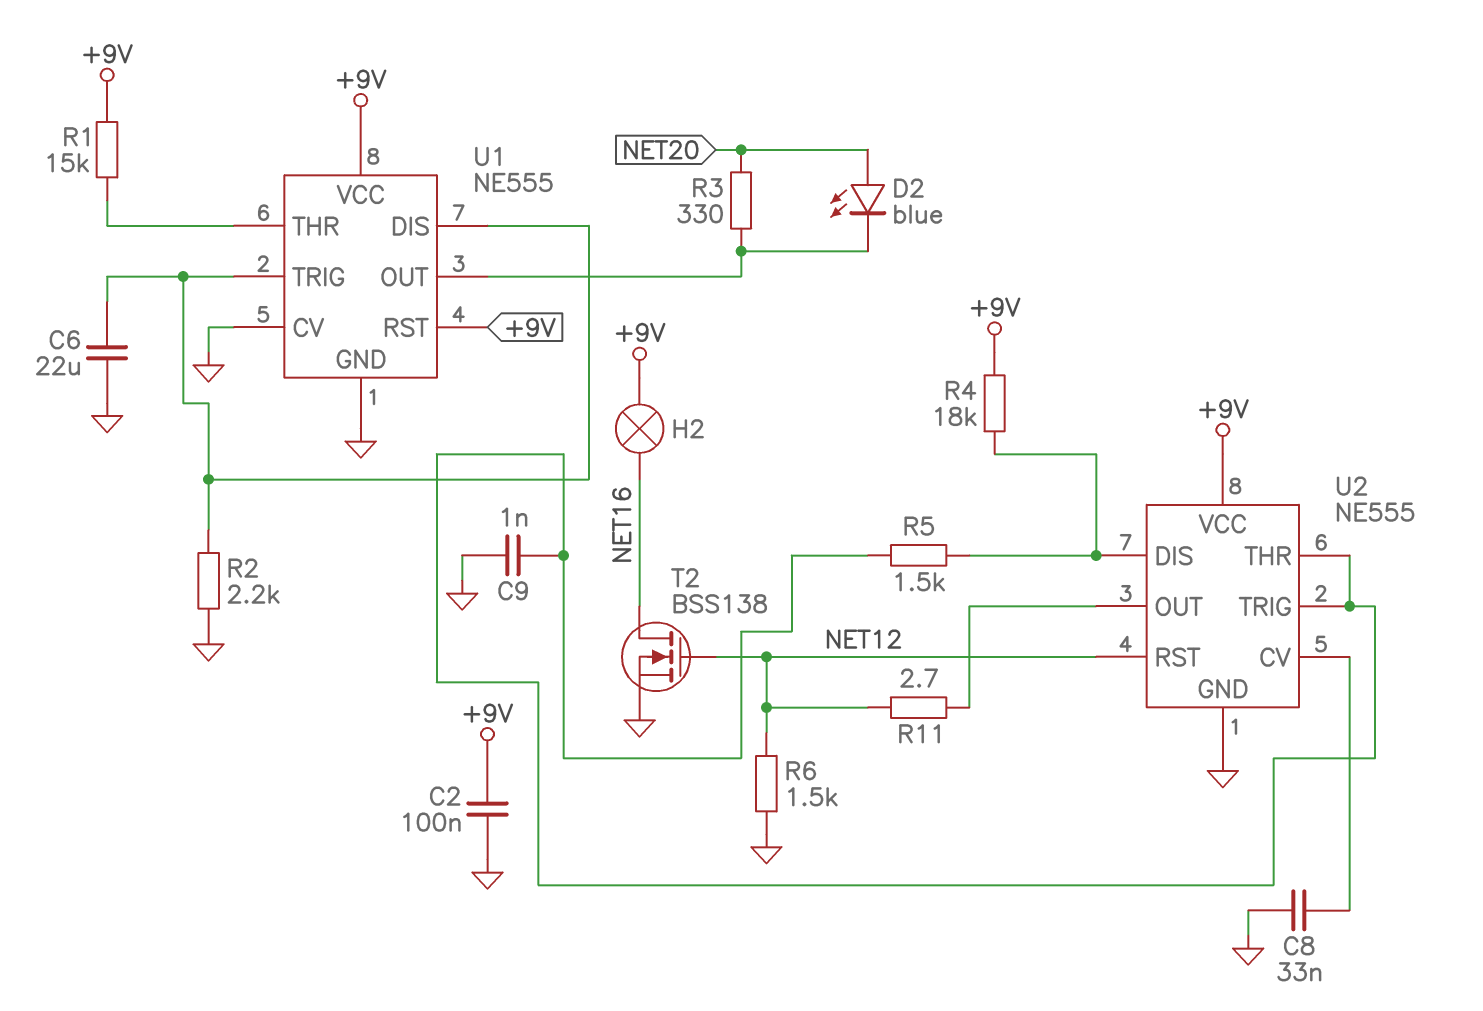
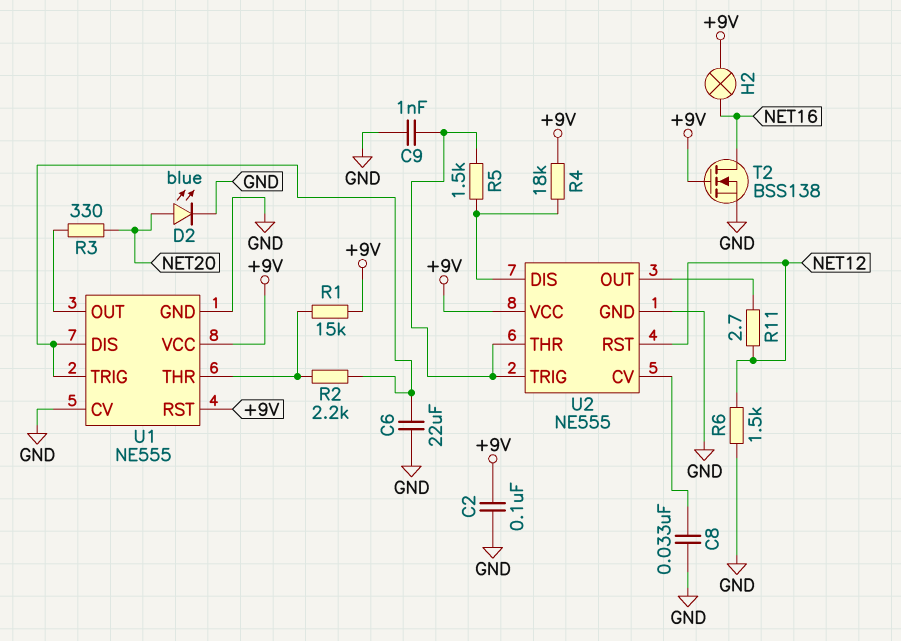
D2: LED blue (A NET20, K U1/OUT) -> LED blue (A NET20, K GND)
R2: 2.2k (GND, U1/DIS) -> 2.2k (U1/DIS, U1/THR)
T2: NMOS BSS138 (G NET12, D NET16, S GND) -> NMOS BSS138 (G +9V, D NET16, S GND)

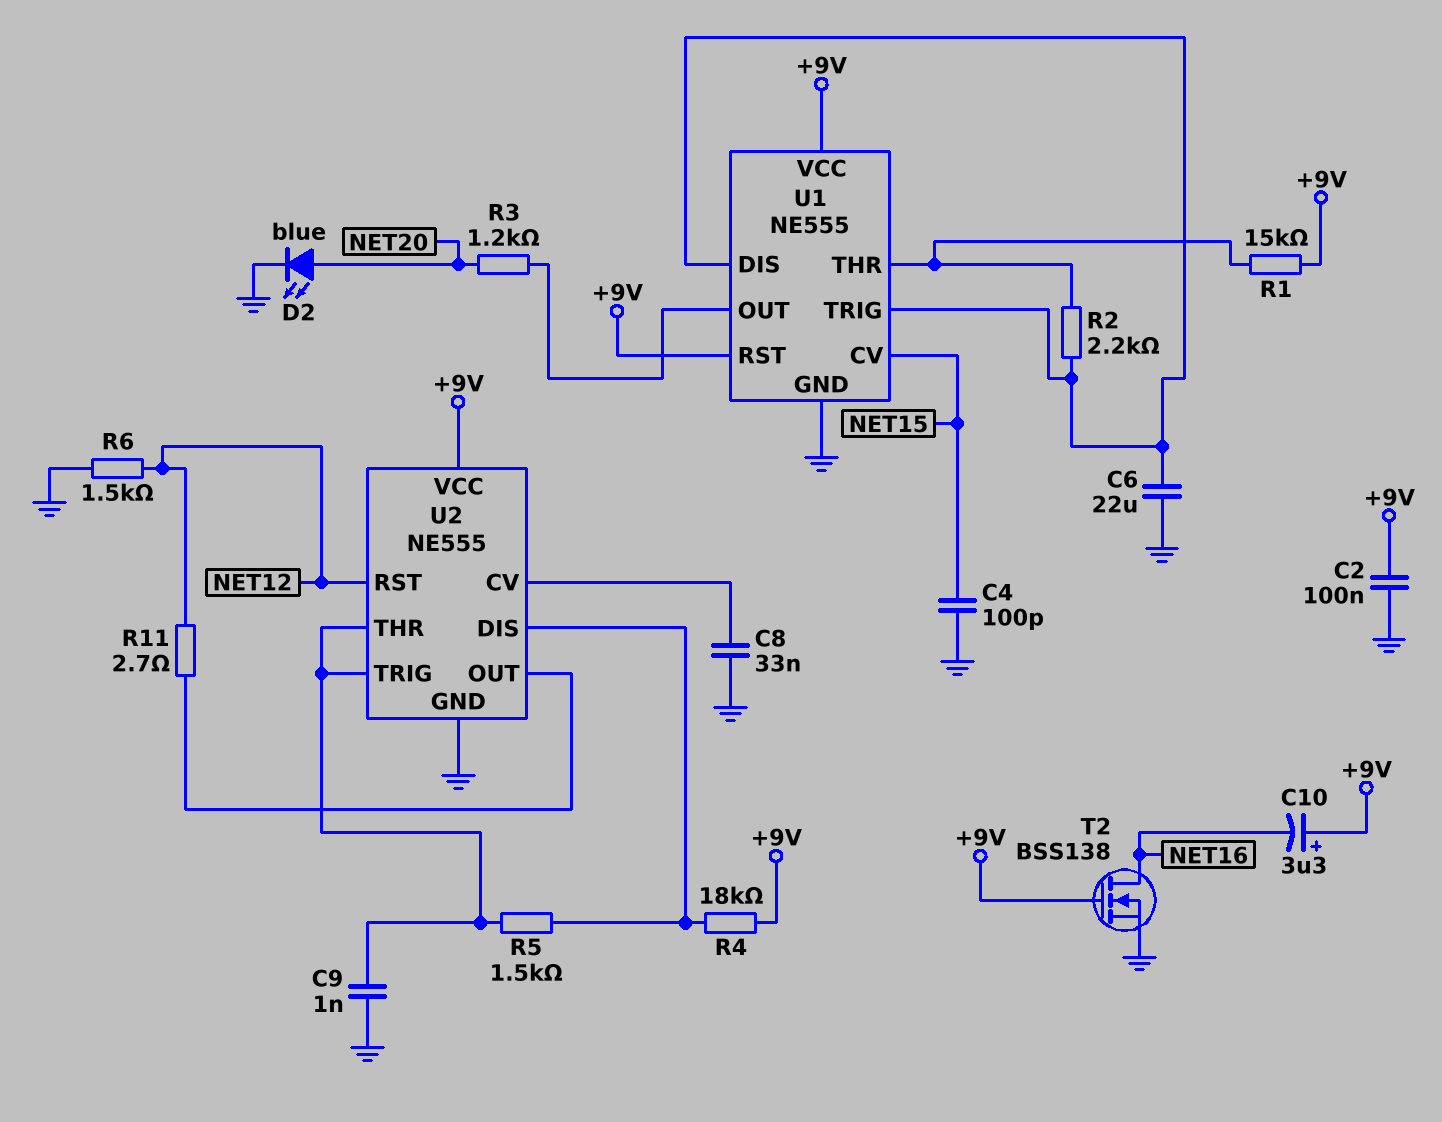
C4: none -> 100pF (GND, NET15)
C10: none -> 3.3uF (plus +9V, minus NET16)
H2: lamp (+9V, NET16) -> none
R3: 330 (NET20, U1/OUT) -> 1.2k (NET20, U1/OUT)
U1 pin CV: GND -> NET15

